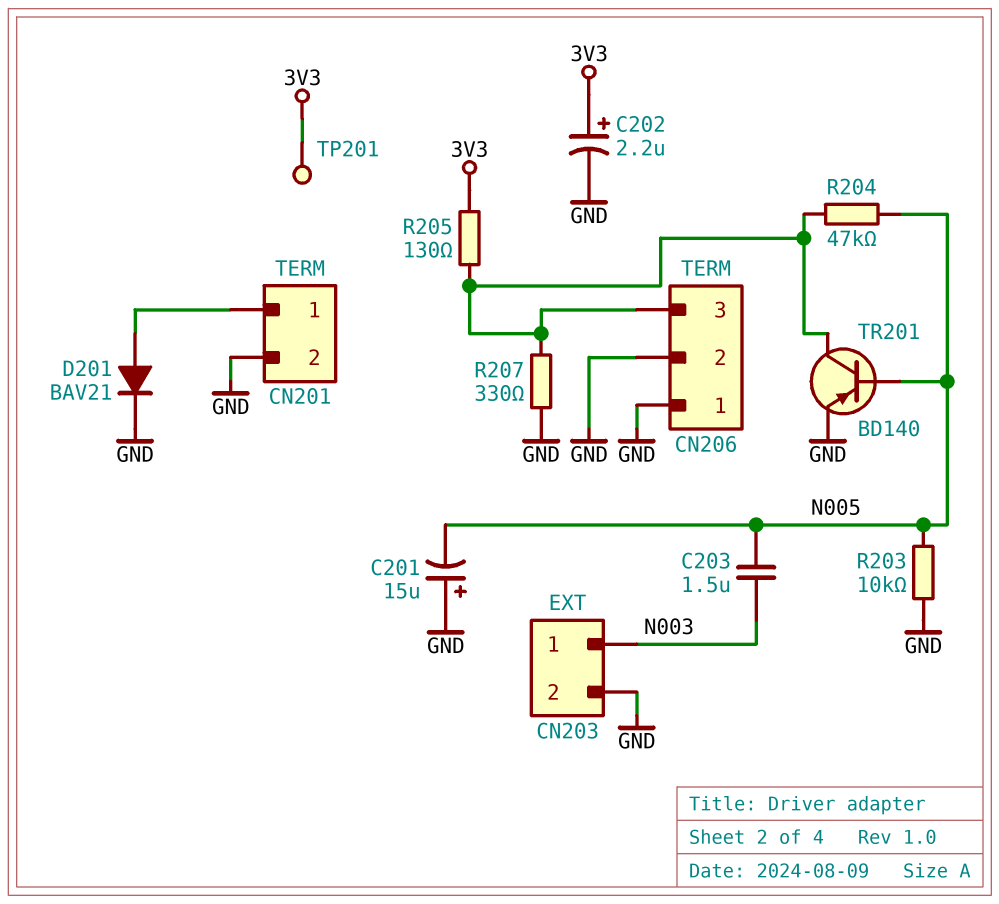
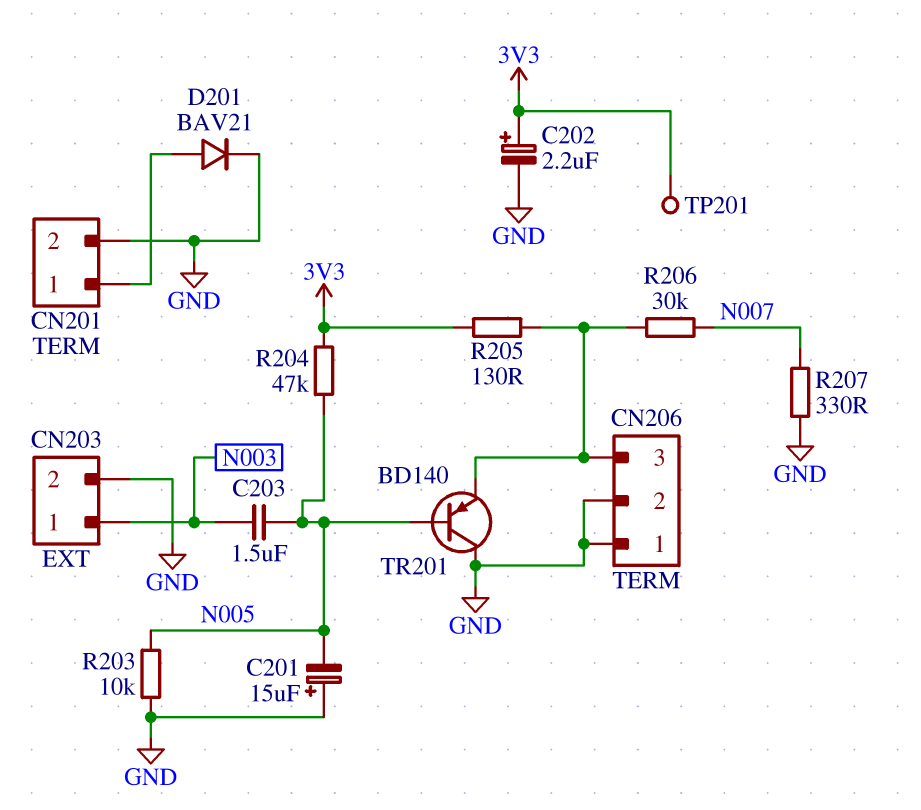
R204: 47k (CN206/3, N005) -> 47k (3V3, N005)
R206: none -> 30k (CN206/3, N007)
R207: 330 (CN206/3, GND) -> 330 (GND, N007)
TR201: PNP BD140 (B N005, C CN206/3, E GND) -> PNP BD140 (B N005, C GND, E CN206/3)

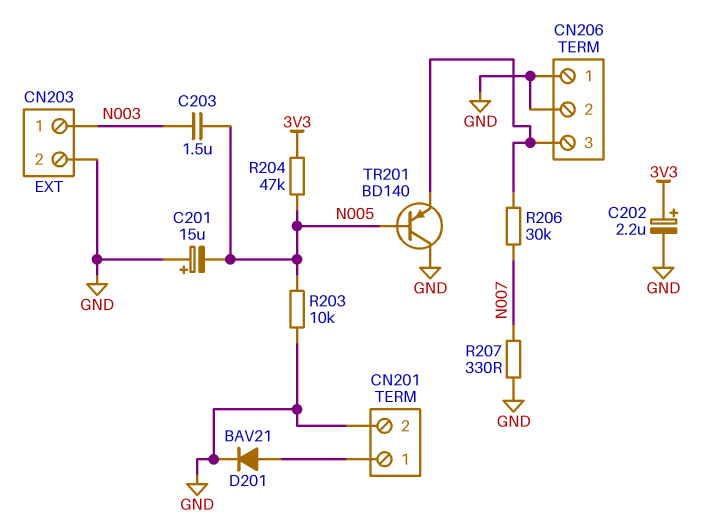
R205: 130 (3V3, CN206/3) -> none
TP201: test point (3V3) -> none

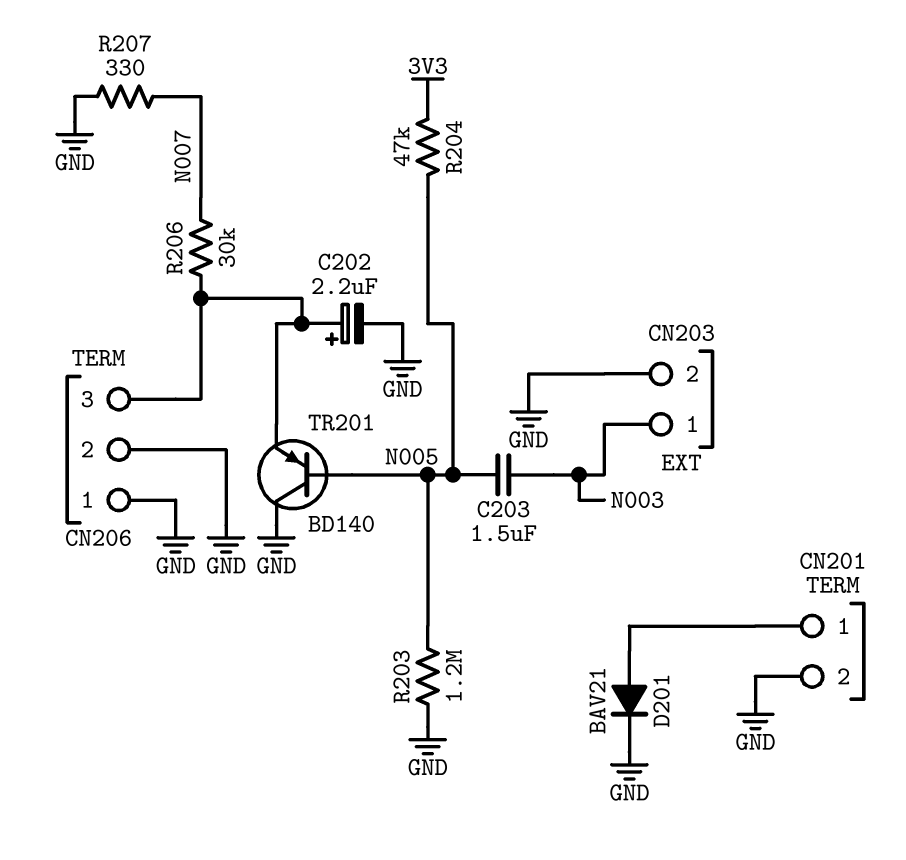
C201: 15uF (plus GND, minus N005) -> none
C202: 2.2uF (plus 3V3, minus GND) -> 2.2uF (plus CN206/3, minus GND)
R203: 10k (GND, N005) -> 1.2M (GND, N005)

